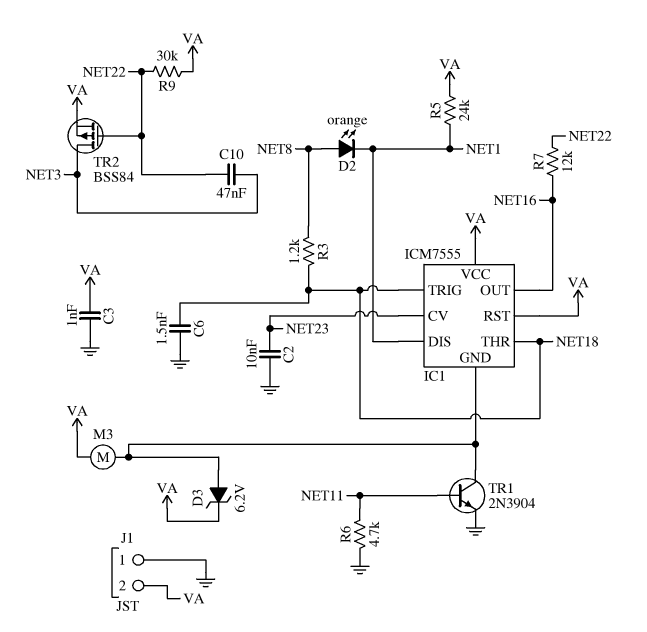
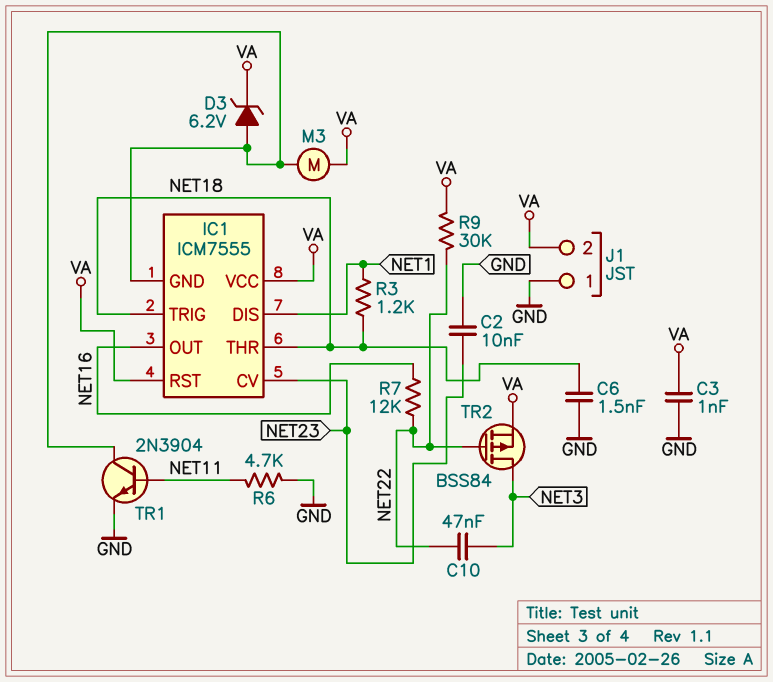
D2: LED orange (A NET8, K NET1) -> none
R3: 1.2k (NET8, NET18) -> 1.2k (NET1, NET18)
R5: 24k (NET1, VA) -> none

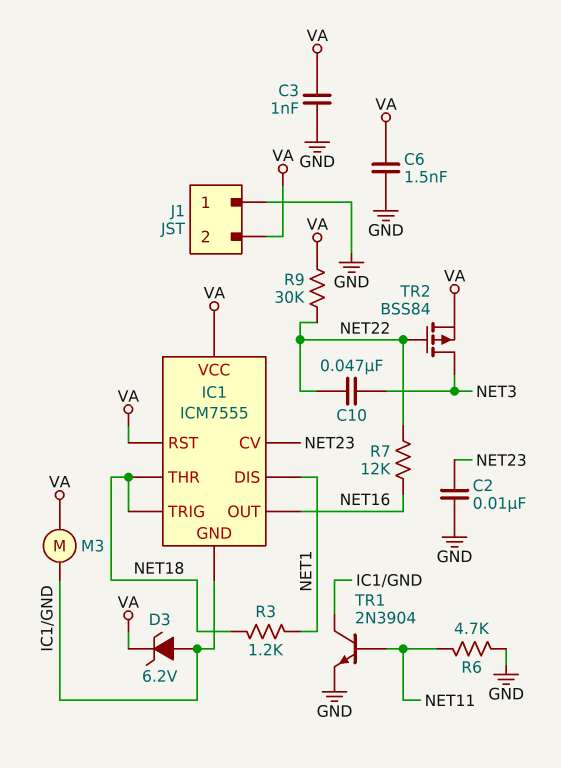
C6: 1.5nF (GND, NET18) -> 1.5nF (GND, VA)

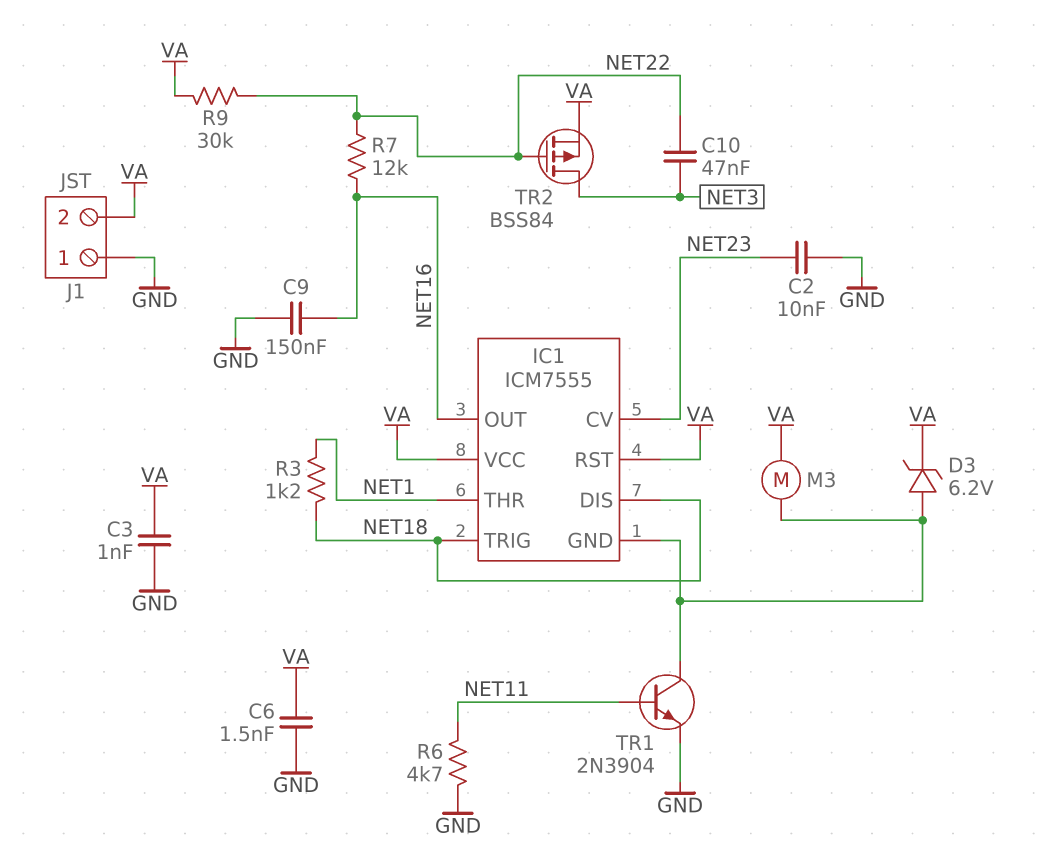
C9: none -> 150nF (GND, NET16)
IC1 pin DIS: NET1 -> NET18
IC1 pin THR: NET18 -> NET1

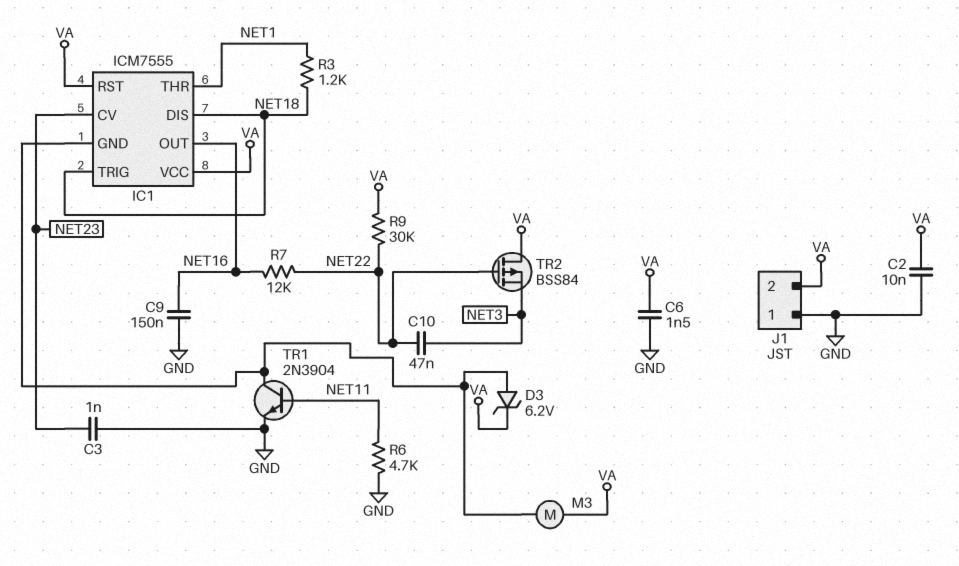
C2: 10nF (GND, NET23) -> 10nF (GND, VA)
C3: 1nF (GND, VA) -> 1nF (GND, NET23)
TR2: PMOS BSS84 (G NET22, D NET3, S VA) -> PMOS BSS84 (G NET22, D VA, S NET3)

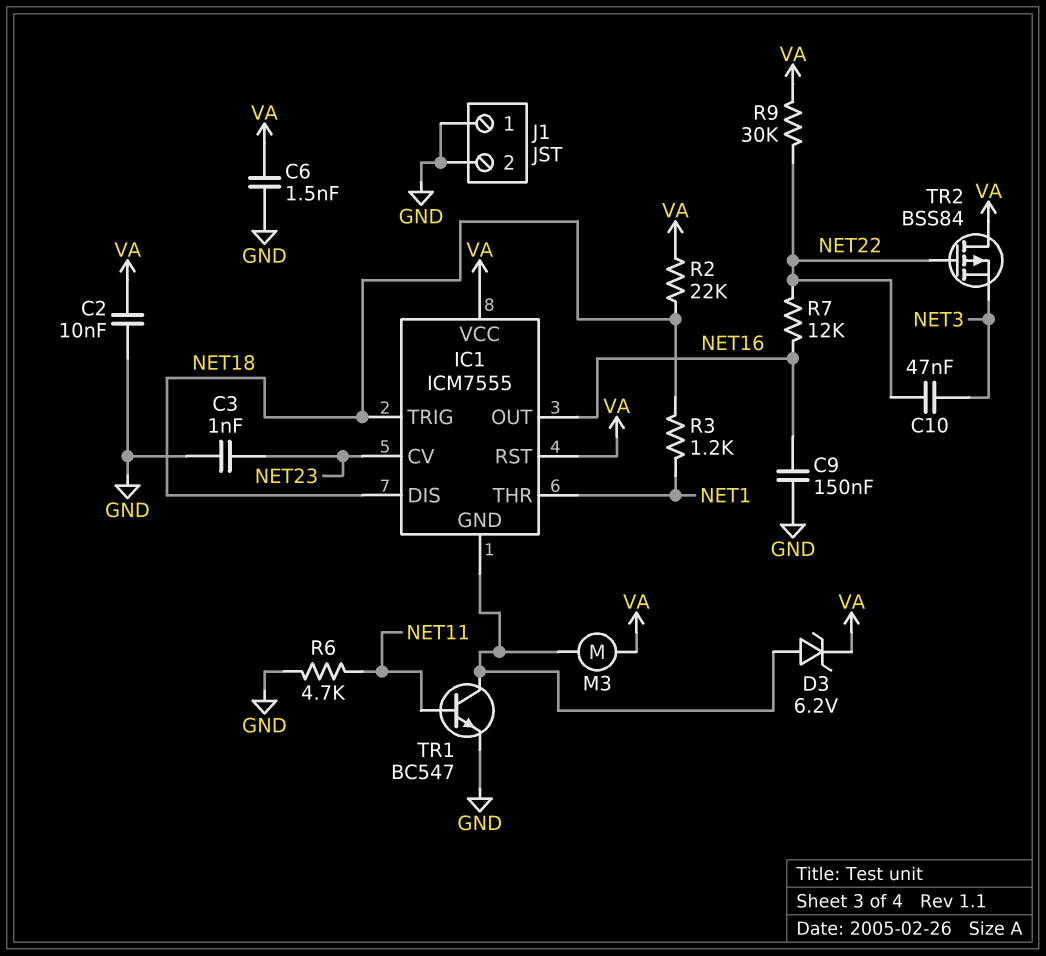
J1 pin 2: VA -> GND
R2: none -> 22k (NET18, VA)
TR1: NPN 2N3904 (B NET11, C IC1/GND, E GND) -> NPN BC547 (B NET11, C IC1/GND, E GND)

